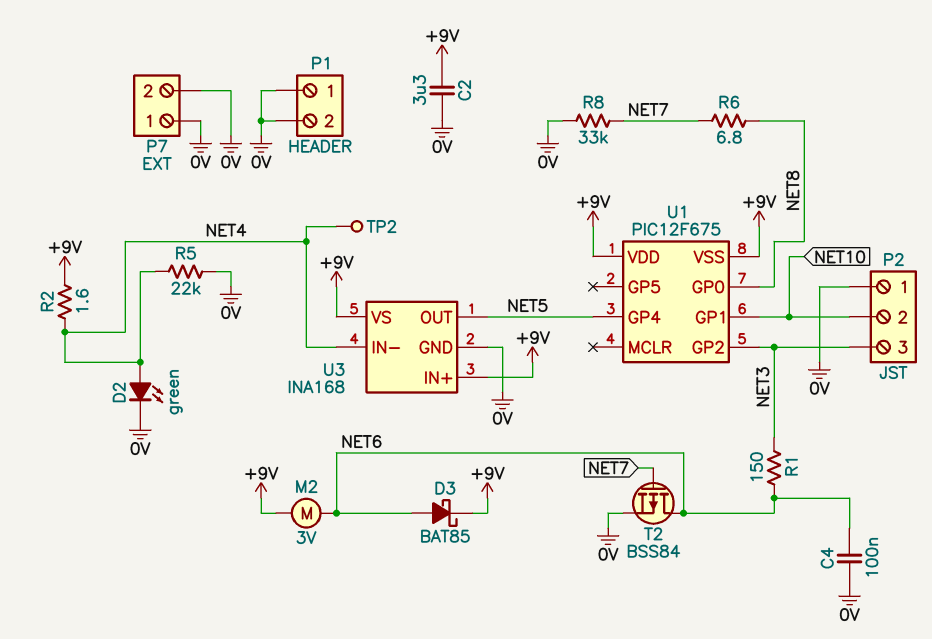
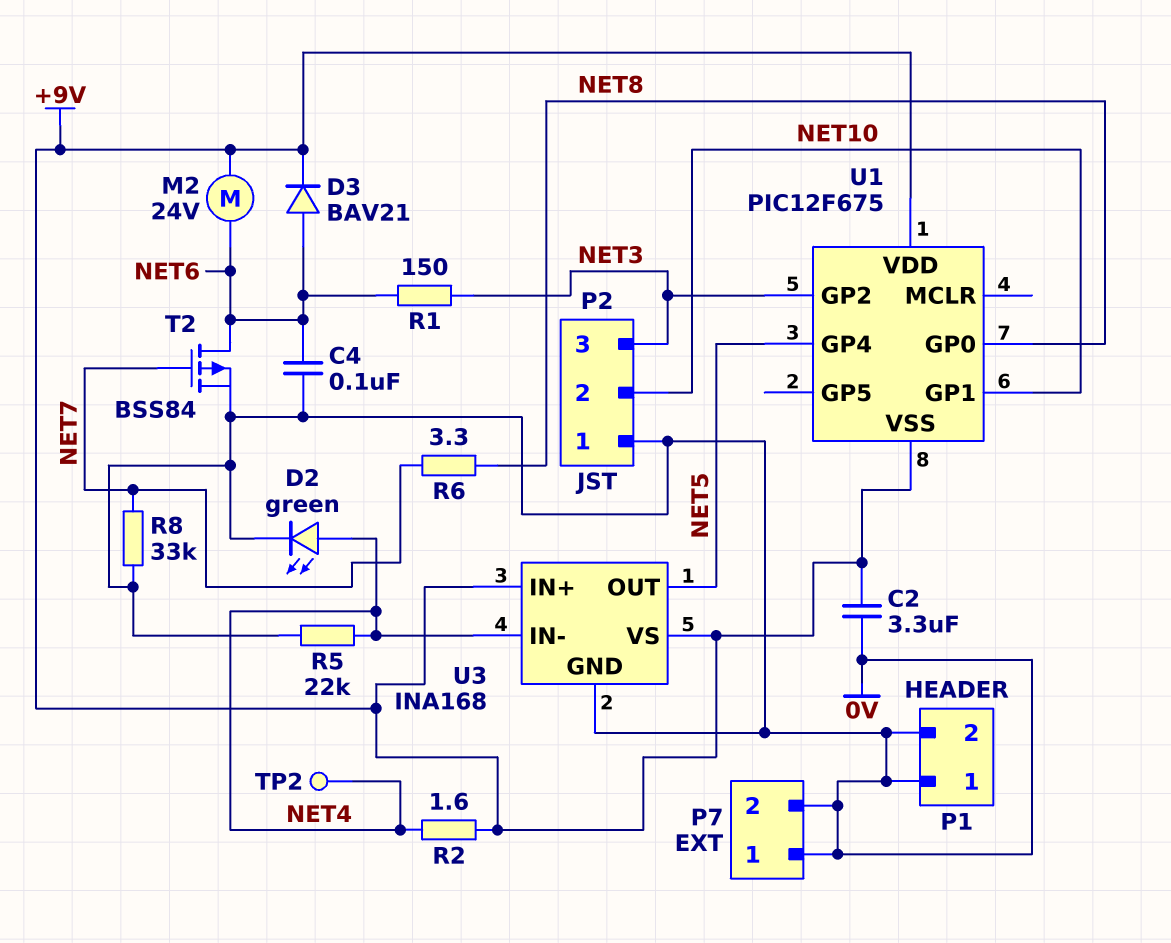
D3: schottky BAT85 (A NET6, K +9V) -> diode BAV21 (A NET6, K +9V)
M2: motor 3V (+9V, NET6) -> motor 24V (+9V, NET6)
R6: 6.8 (NET7, NET8) -> 3.3 (NET7, NET8)

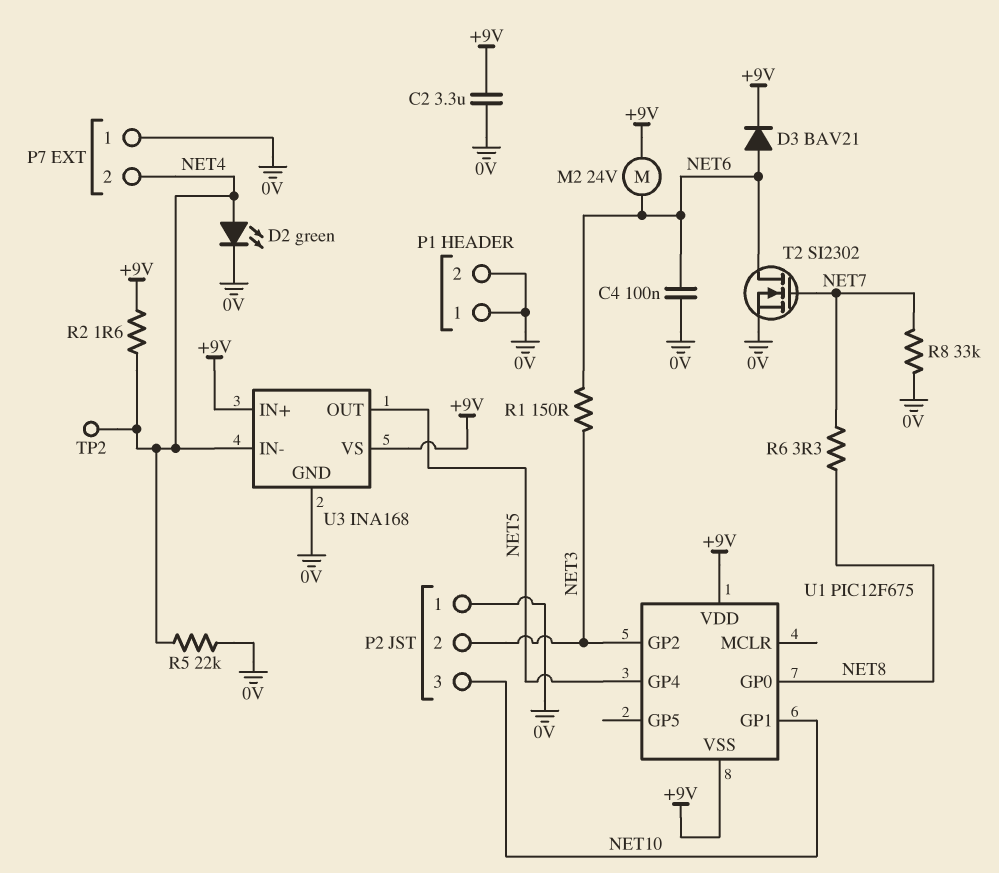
P2 pin 2: NET10 -> NET3
P2 pin 3: NET3 -> NET10
P7 pin 2: 0V -> NET4
T2: PMOS BSS84 (G NET7, D NET6, S 0V) -> NMOS SI2302 (G NET7, D NET6, S 0V)

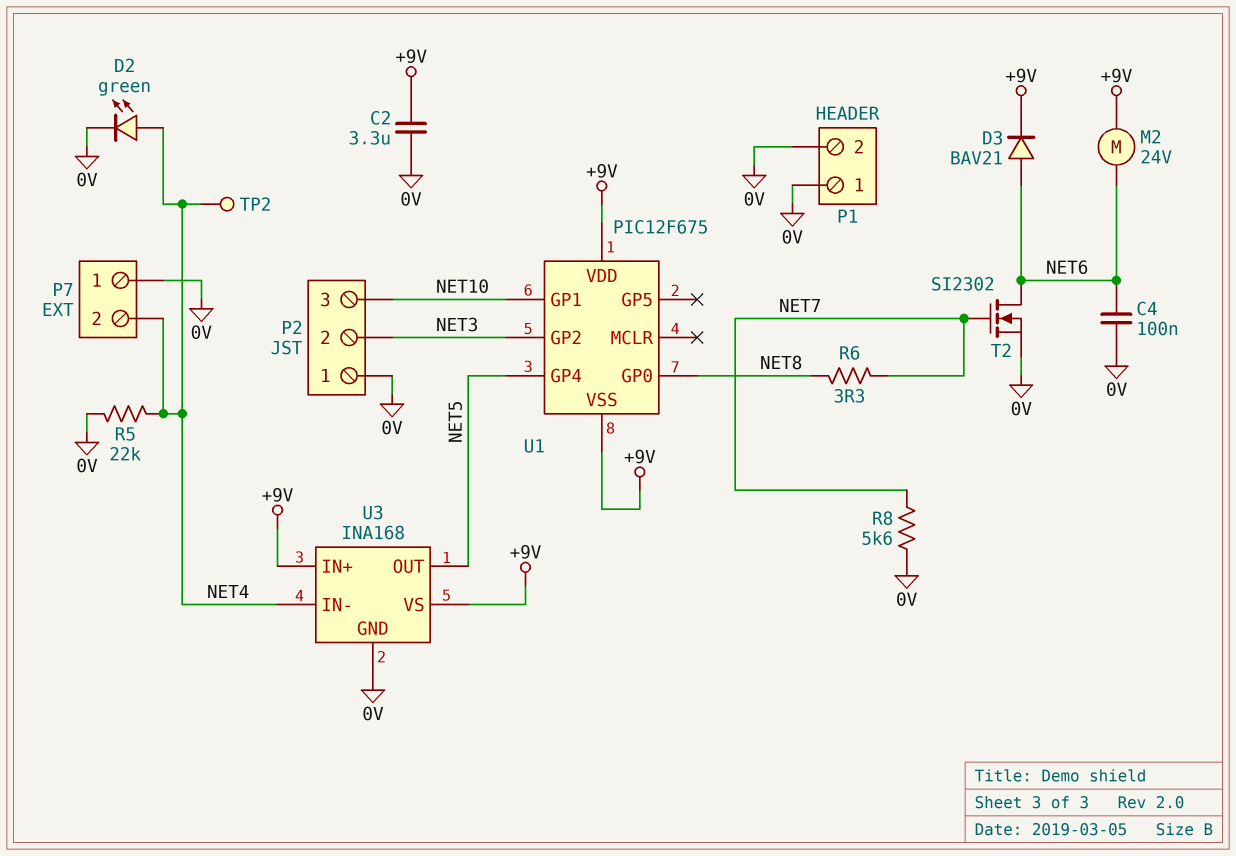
R1: 150 (NET3, NET6) -> none
R2: 1.6 (+9V, NET4) -> none
R8: 33k (0V, NET7) -> 5.6k (0V, NET7)

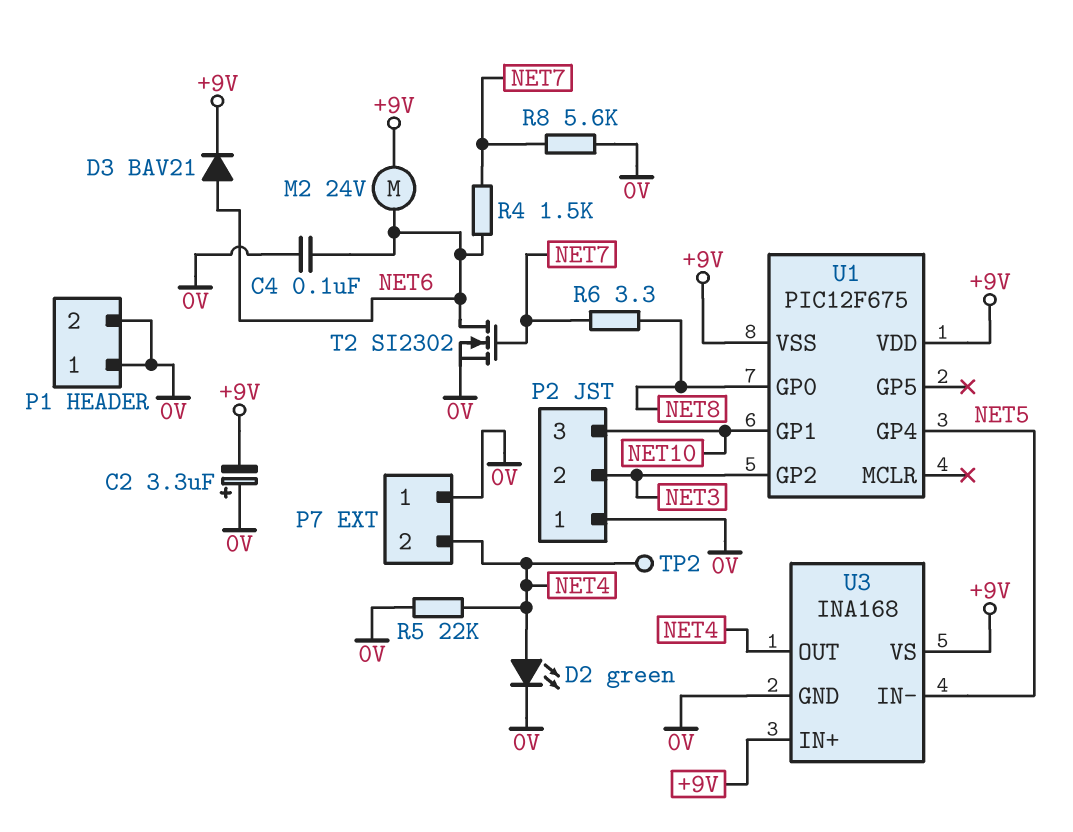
C2: 3.3uF (+9V, 0V) -> 3.3uF (plus 0V, minus +9V)
R4: none -> 1.5k (NET6, NET7)
U3 pin IN-: NET4 -> NET5
U3 pin OUT: NET5 -> NET4

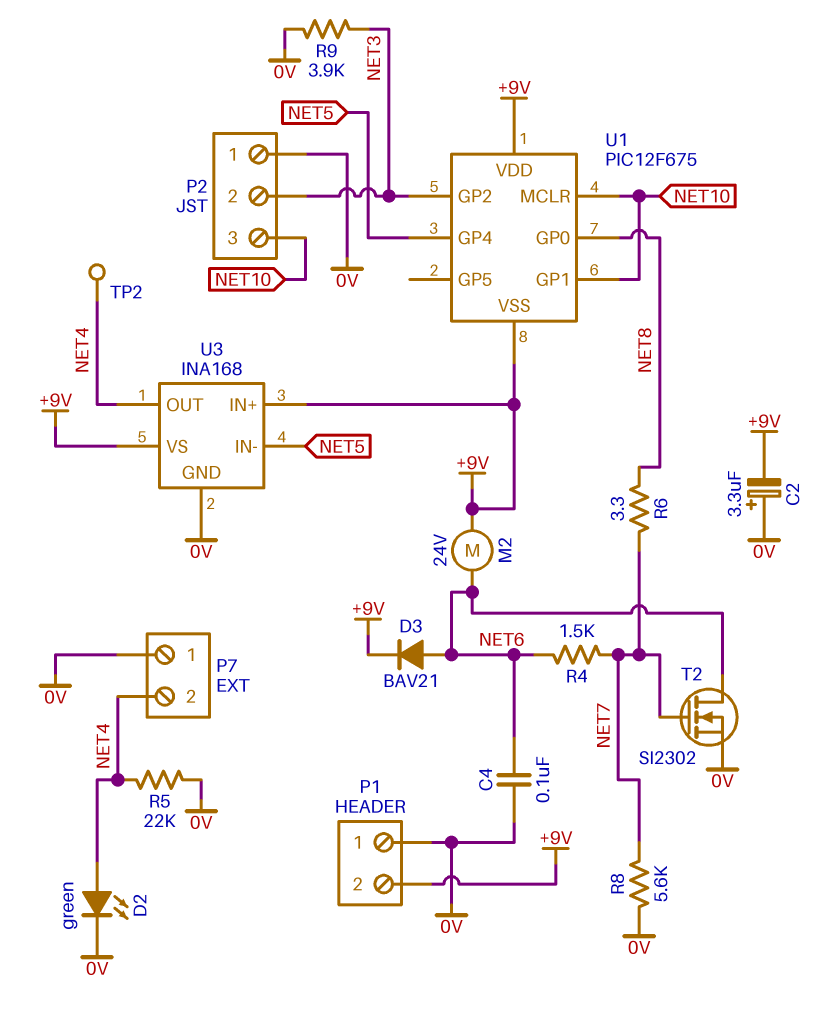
P1 pin 2: 0V -> +9V
R9: none -> 3.9k (0V, NET3)
U1 pin MCLR: none -> NET10

